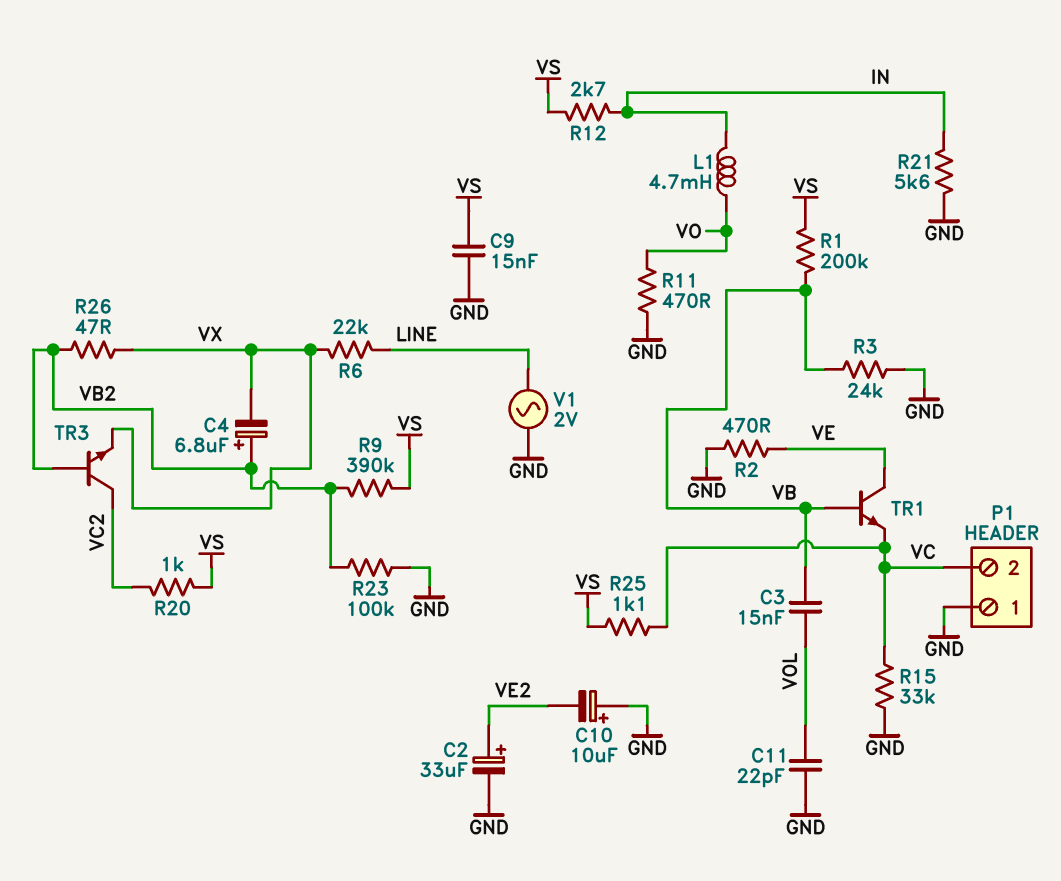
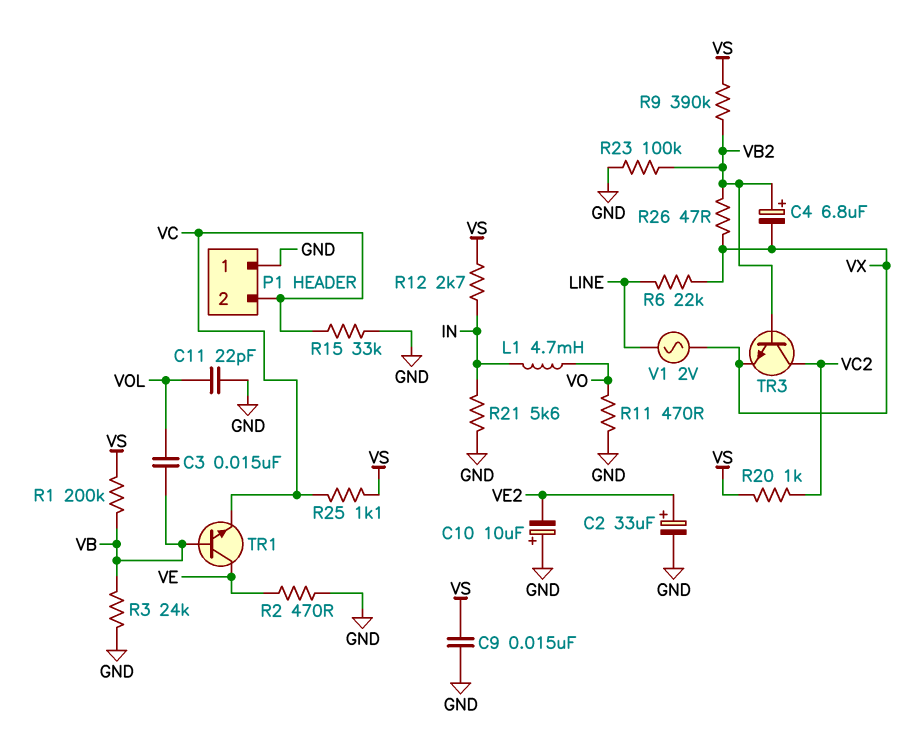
V1: AC 2V (GND, LINE) -> AC 2V (LINE, VX)

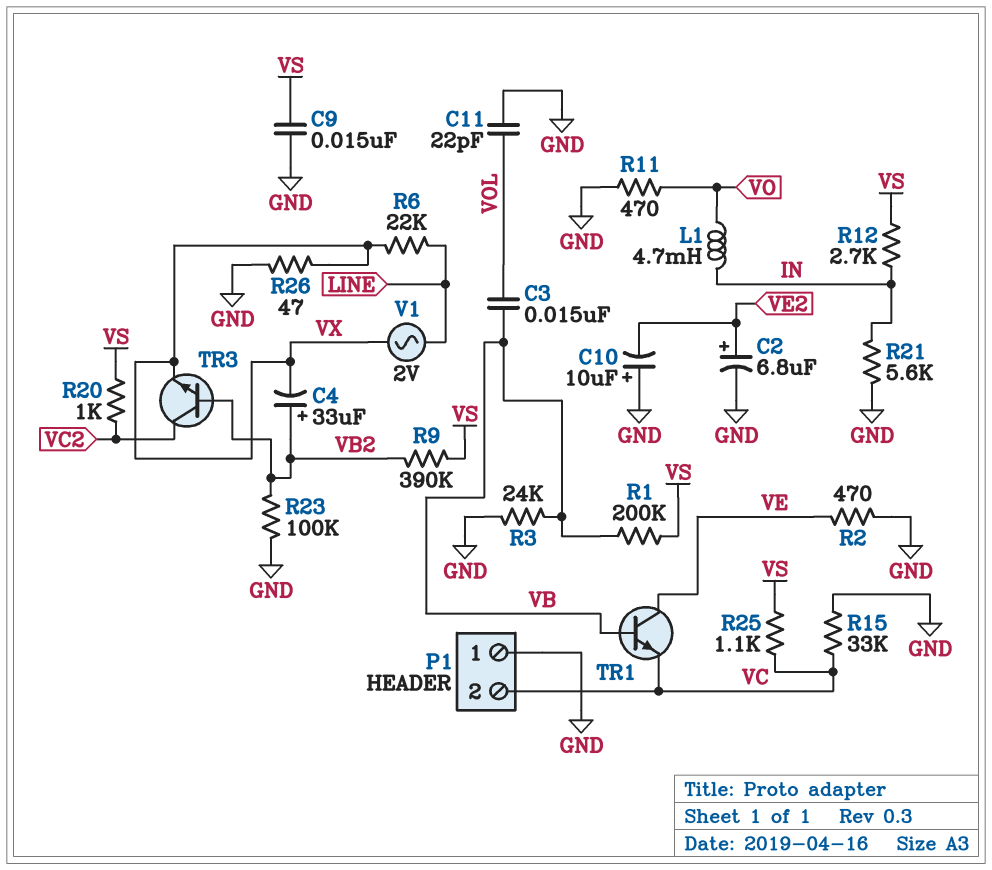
C2: 33uF (plus VE2, minus GND) -> 6.8uF (plus VE2, minus GND)
C4: 6.8uF (plus VB2, minus VX) -> 33uF (plus VB2, minus VX)
R26: 47 (VB2, VX) -> 47 (GND, VX)

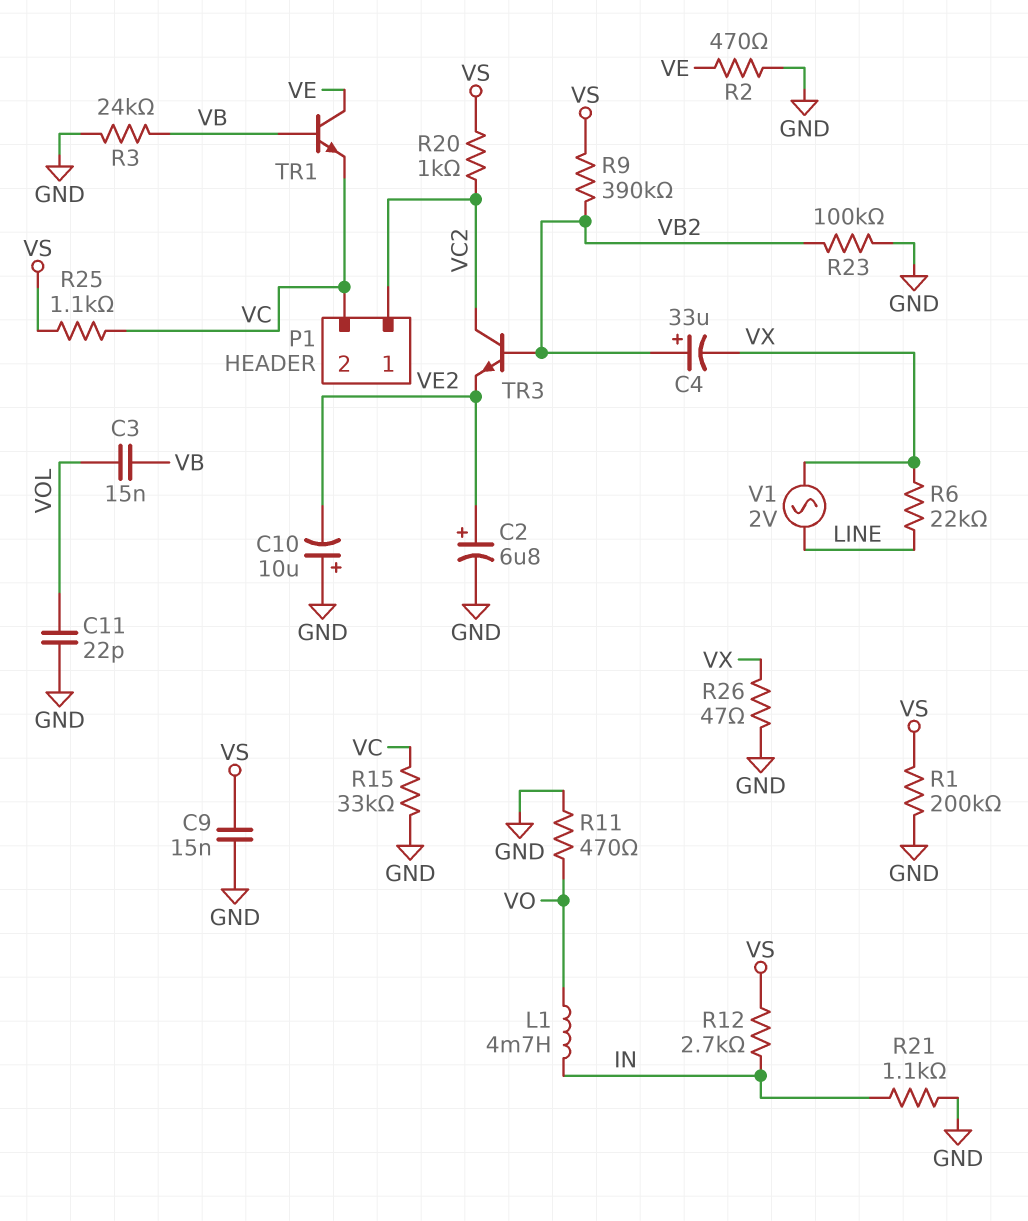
P1 pin 1: GND -> VC2
R1: 200k (VB, VS) -> 200k (GND, VS)
R21: 5.6k (GND, IN) -> 1.1k (GND, IN)
TR3: NPN (B VB2, C VC2, E VX) -> NPN (B VB2, C VC2, E VE2)

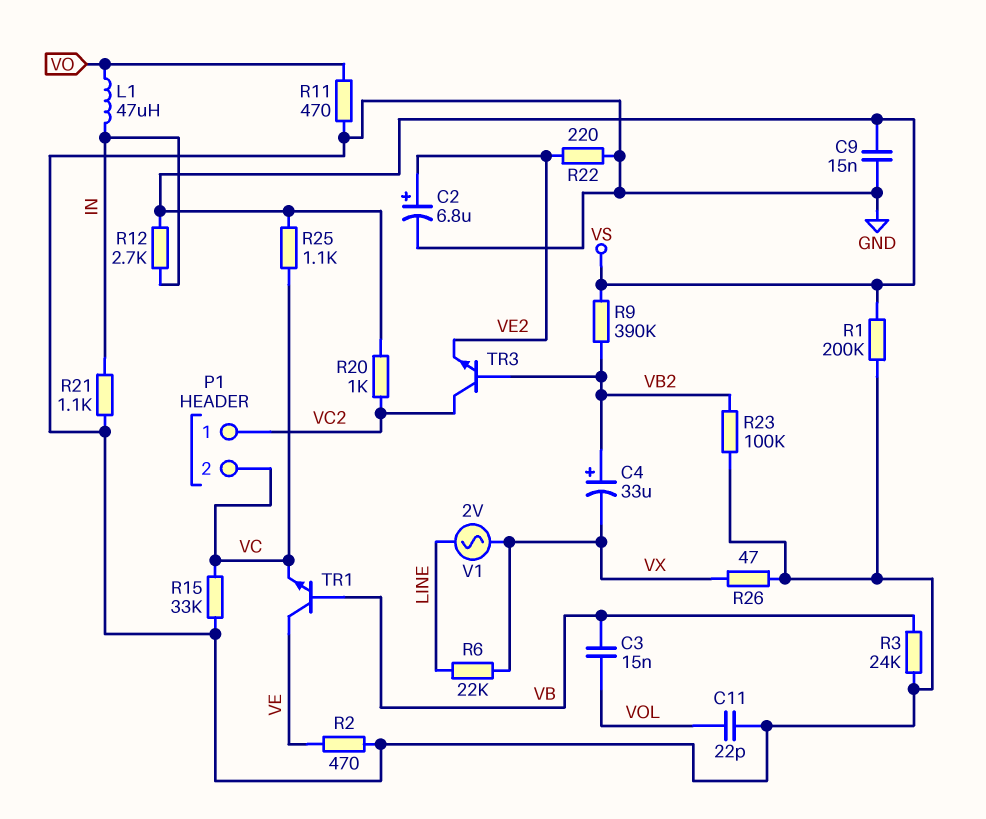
C10: 10uF (plus GND, minus VE2) -> none
L1: 4.7mH (IN, VO) -> 47uH (IN, VO)
R22: none -> 220 (GND, VE2)

